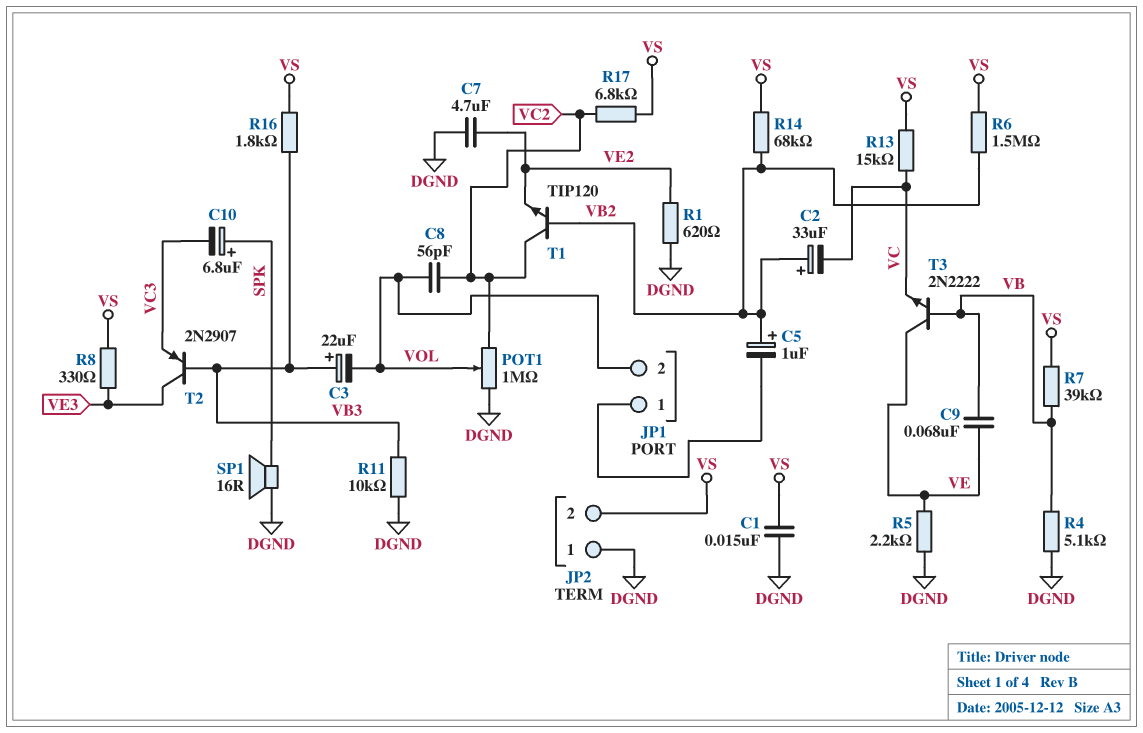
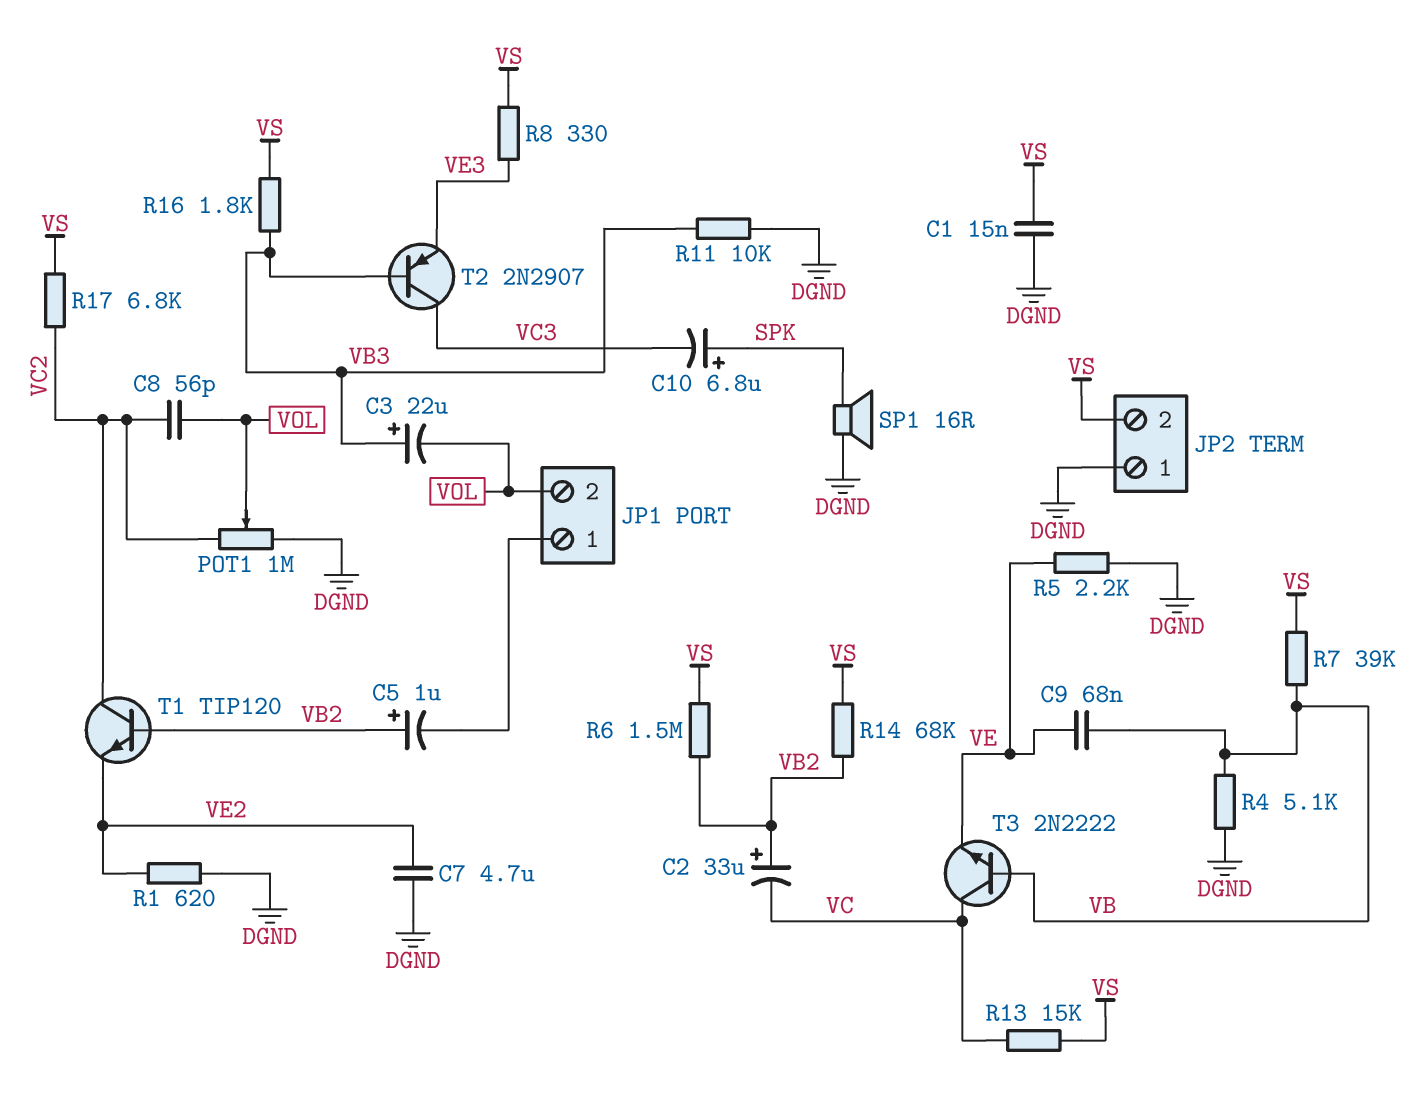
T2: PNP 2N2907 (B VB3, C VE3, E VC3) -> PNP 2N2907 (B VB3, C VC3, E VE3)
T3: NPN 2N2222 (B VB, C VE, E VC) -> NPN 2N2222 (B VB, C VC, E VE)

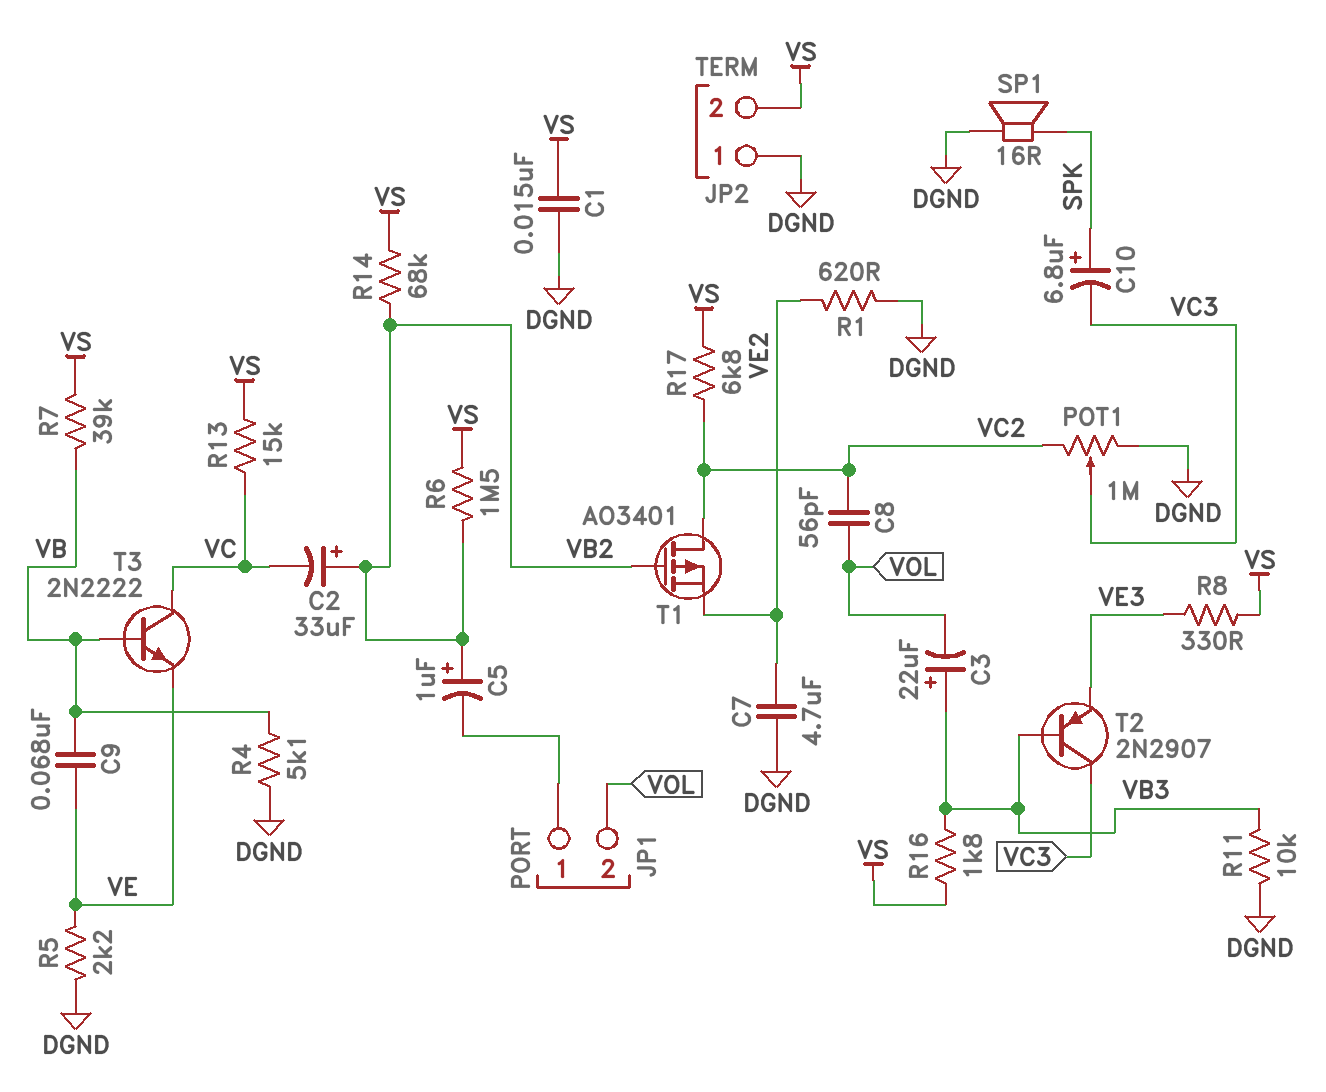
POT1: 1M (DGND, VC2, wiper VOL) -> 1M (DGND, VC2, wiper VC3)
T1: NPN TIP120 (B VB2, C VC2, E VE2) -> PMOS AO3401 (G VB2, D VC2, S VE2)

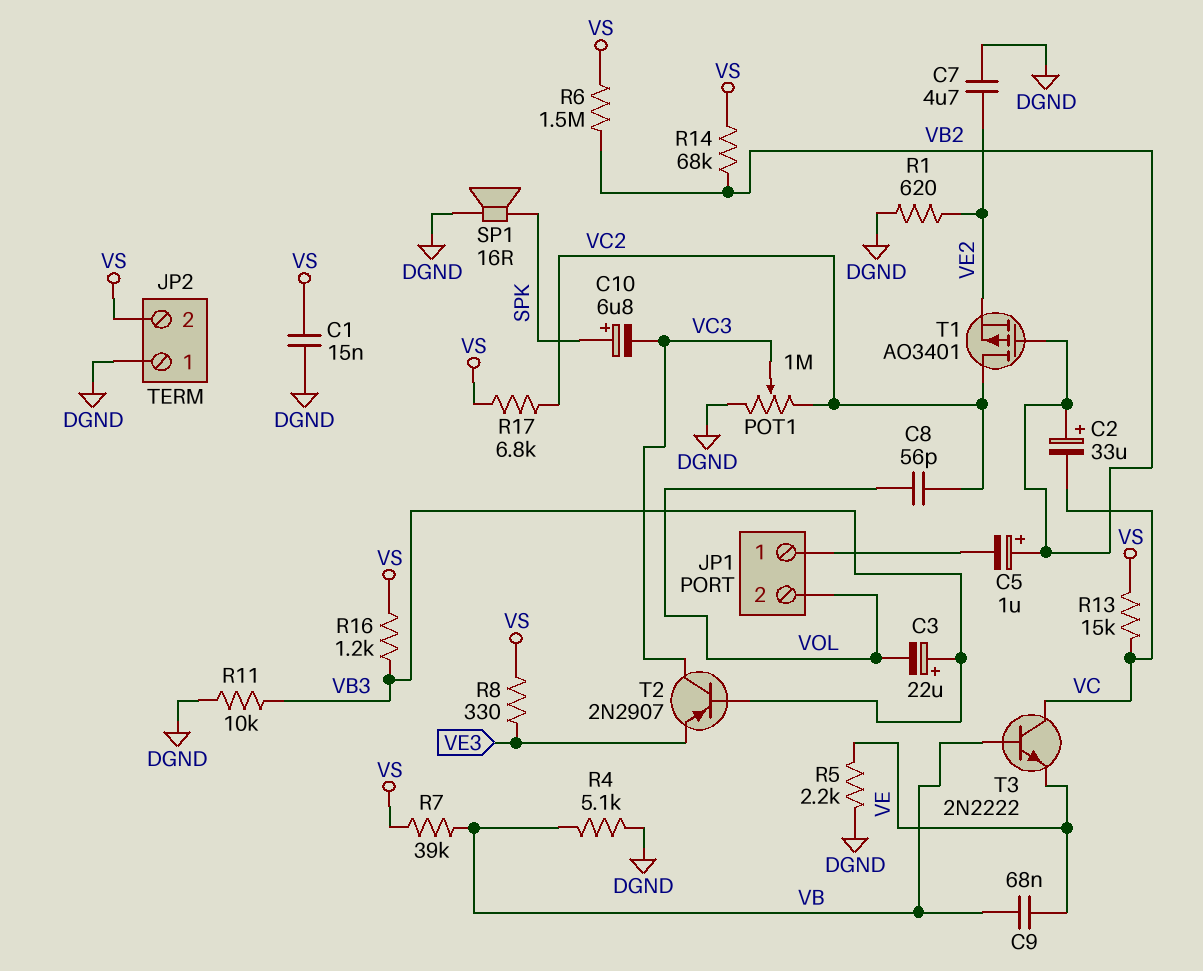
R16: 1.8k (VB3, VS) -> 1.2k (VB3, VS)

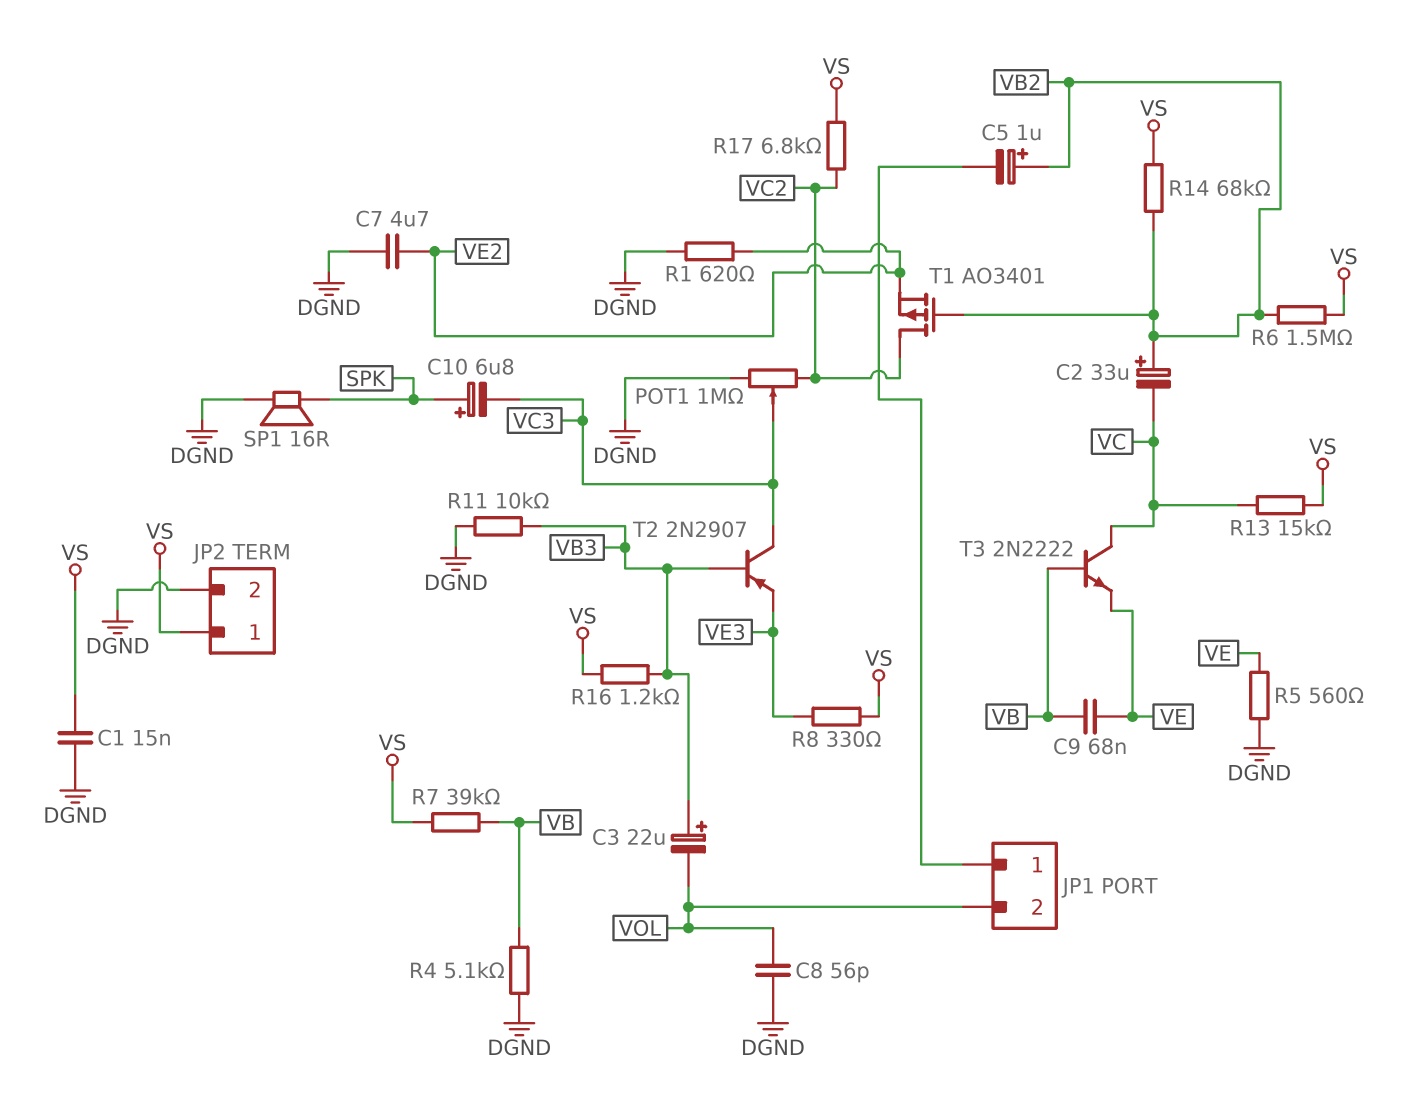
C8: 56pF (VC2, VOL) -> 56pF (DGND, VOL)
JP2 pin 1: DGND -> VS
JP2 pin 2: VS -> DGND
R5: 2.2k (DGND, VE) -> 560 (DGND, VE)

